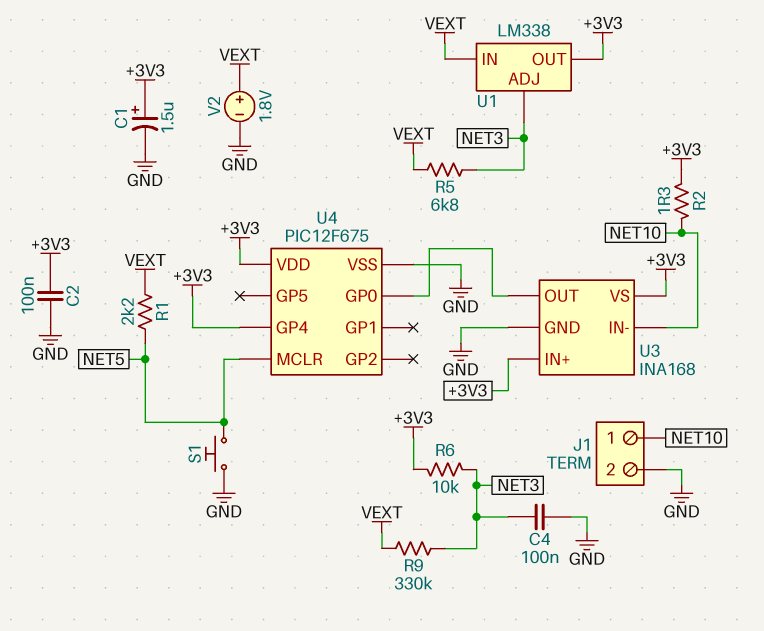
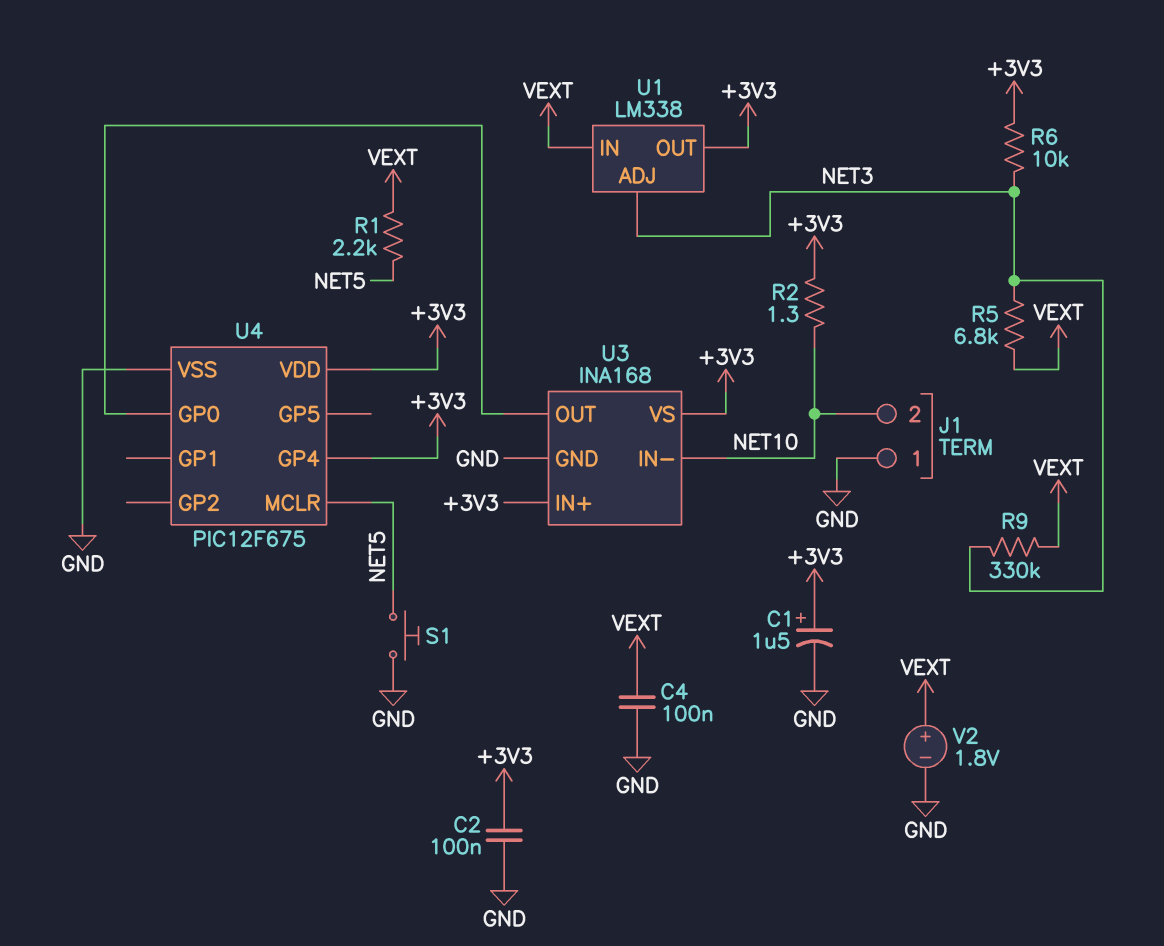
C4: 100nF (GND, NET3) -> 100nF (GND, VEXT)
J1 pin 1: NET10 -> GND
J1 pin 2: GND -> NET10

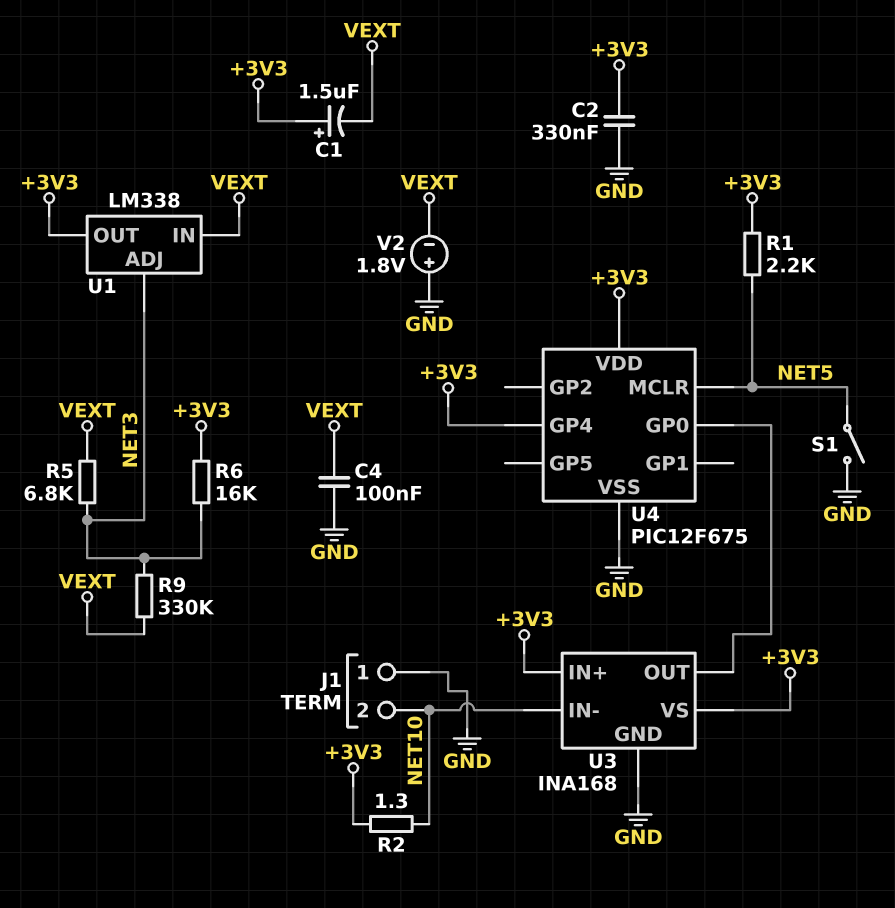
C1: 1.5uF (plus +3V3, minus GND) -> 1.5uF (plus +3V3, minus VEXT)
C2: 100nF (+3V3, GND) -> 330nF (+3V3, GND)
R1: 2.2k (NET5, VEXT) -> 2.2k (+3V3, NET5)
R6: 10k (+3V3, NET3) -> 16k (+3V3, NET3)
S1: button (GND, NET5) -> switch (GND, NET5)
V2: 1.8V (plus VEXT, minus GND) -> 1.8V (plus GND, minus VEXT)

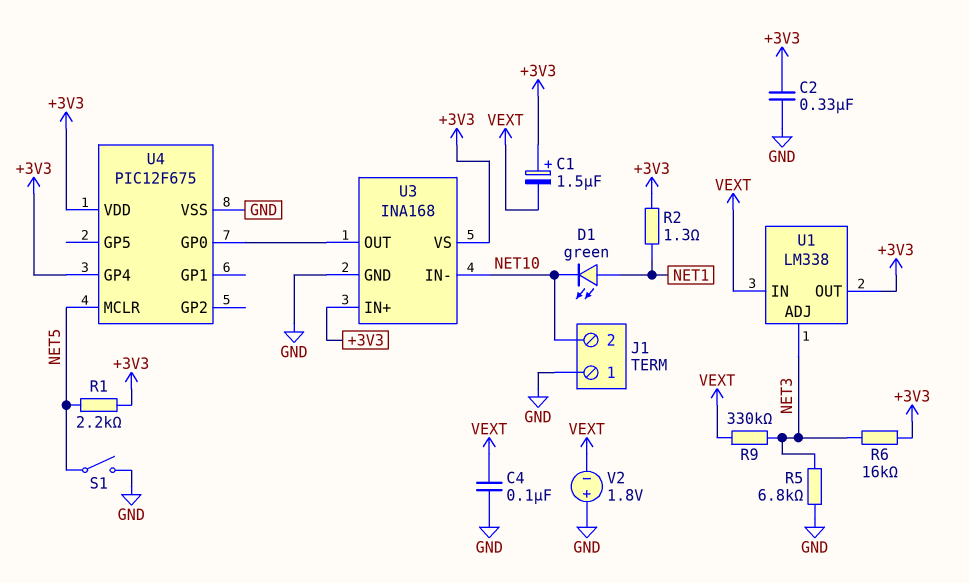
D1: none -> LED green (A NET1, K NET10)
R2: 1.3 (+3V3, NET10) -> 1.3 (+3V3, NET1)
R5: 6.8k (NET3, VEXT) -> 6.8k (GND, NET3)

